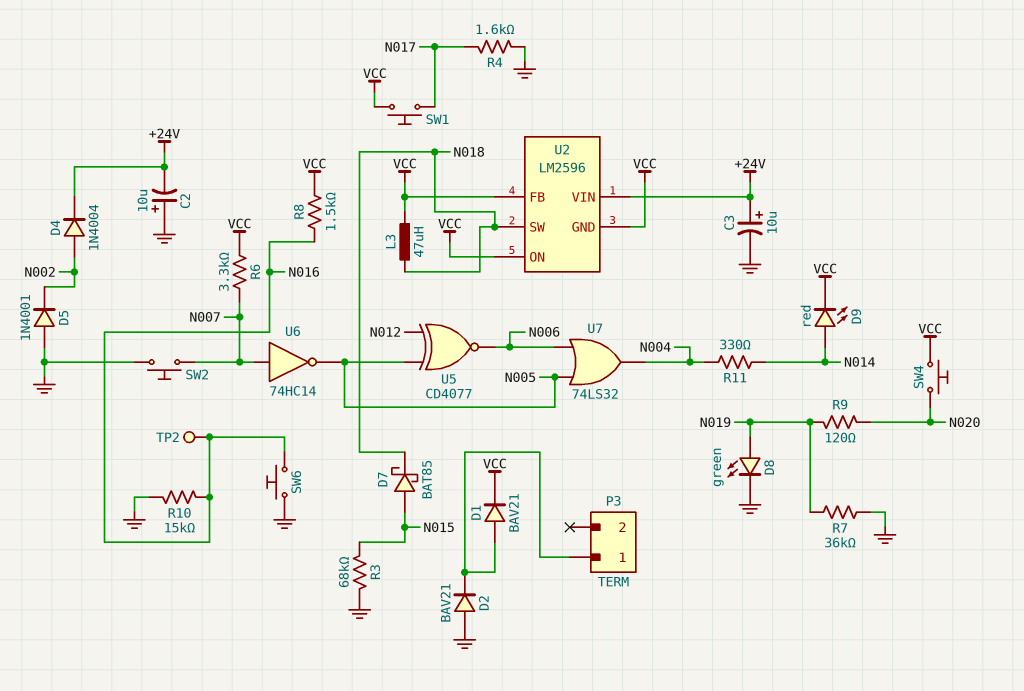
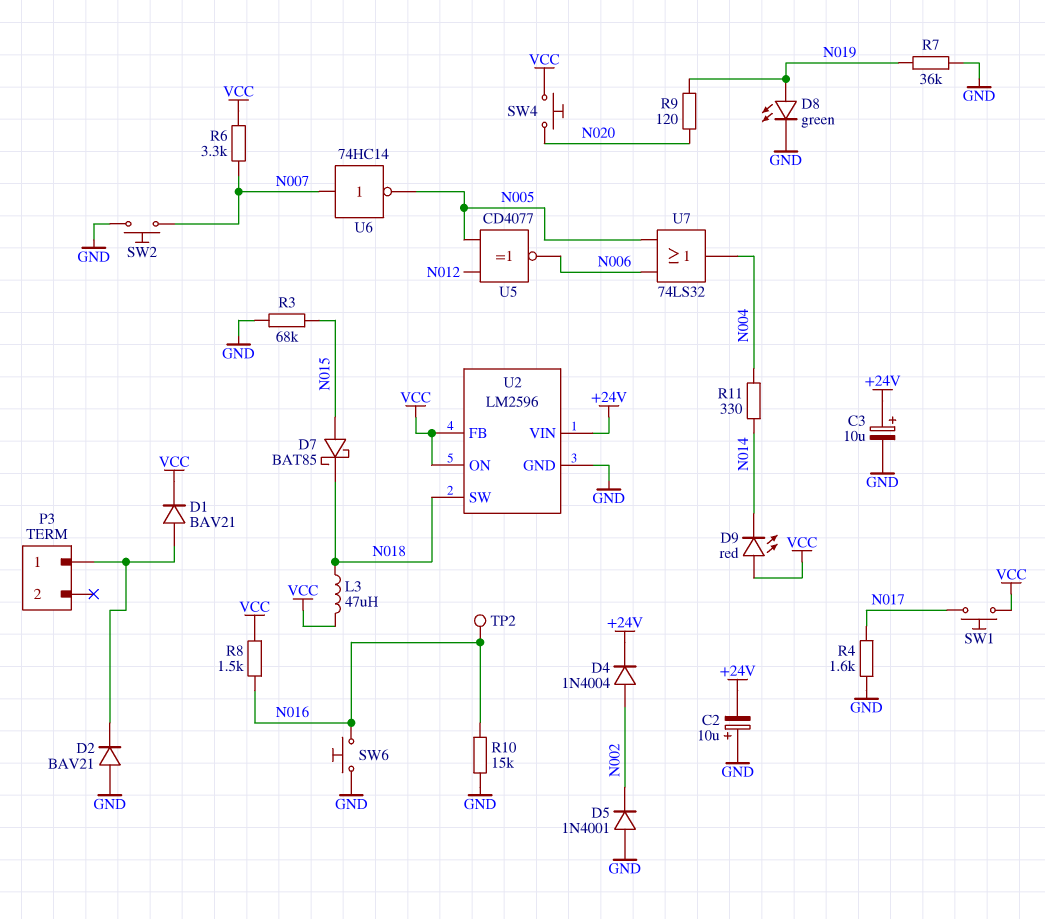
D9: LED red (A N014, K VCC) -> LED red (A VCC, K N014)
U2 pin GND: VCC -> GND

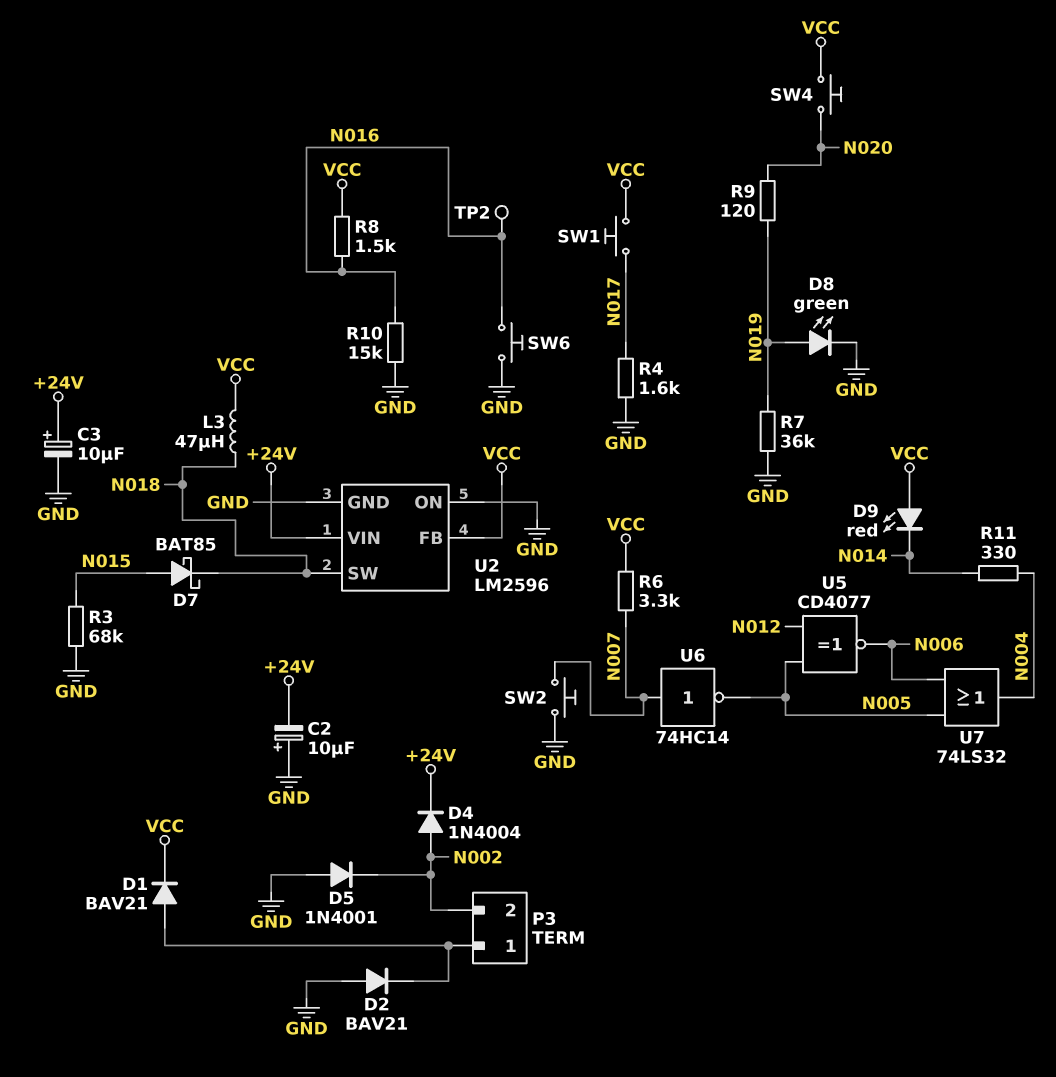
P3 pin 2: none -> N002
U2 pin ON: VCC -> GND

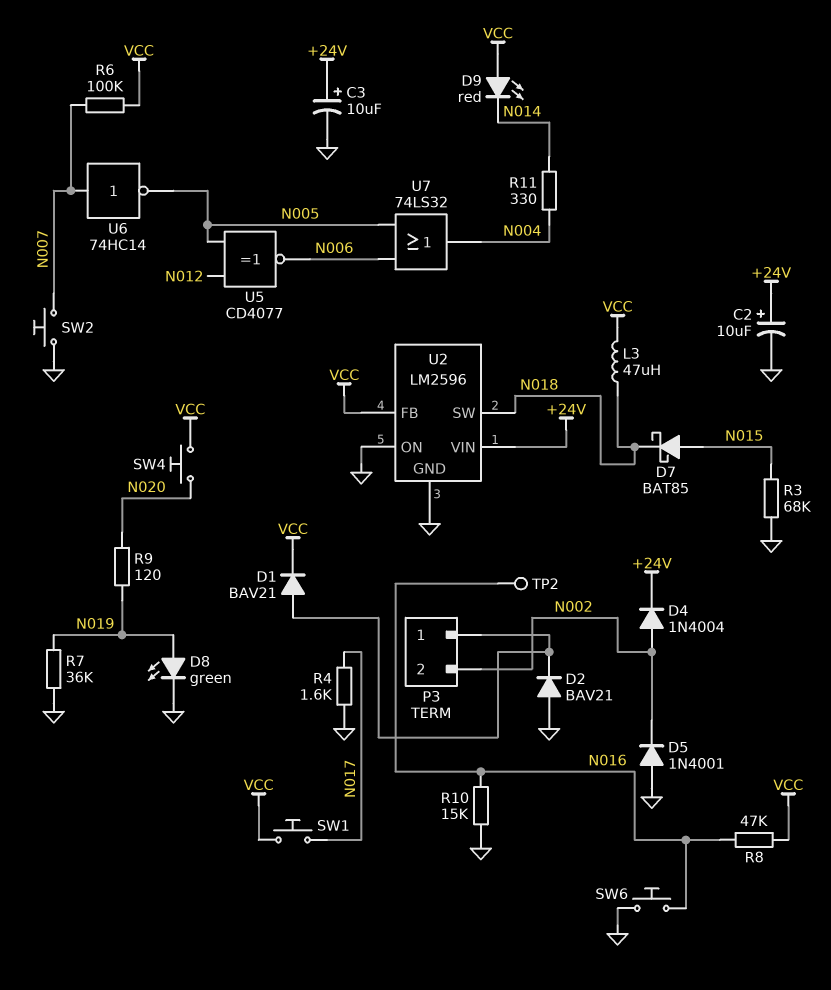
C2: 10uF (plus GND, minus +24V) -> 10uF (plus +24V, minus GND)
R6: 3.3k (N007, VCC) -> 100k (N007, VCC)
R8: 1.5k (N016, VCC) -> 47k (N016, VCC)

